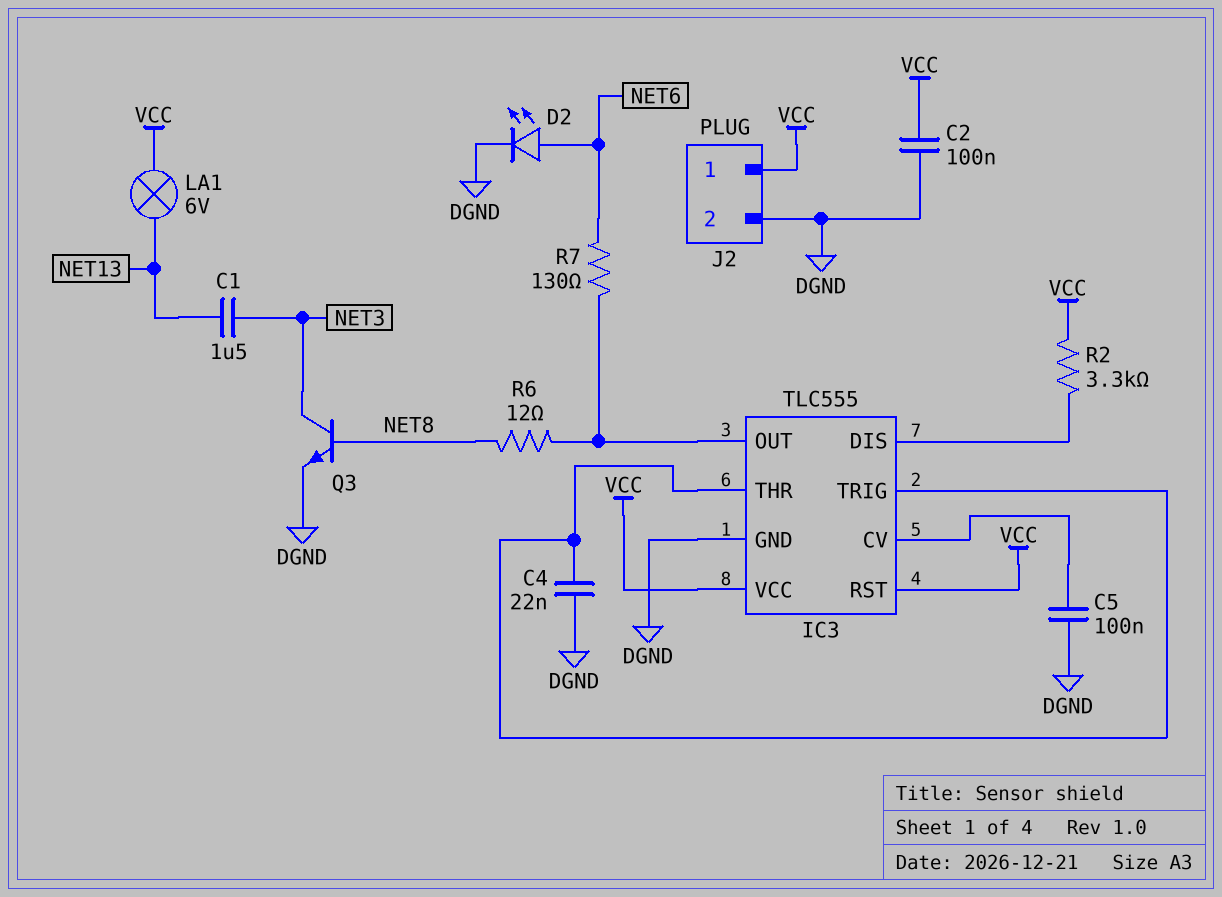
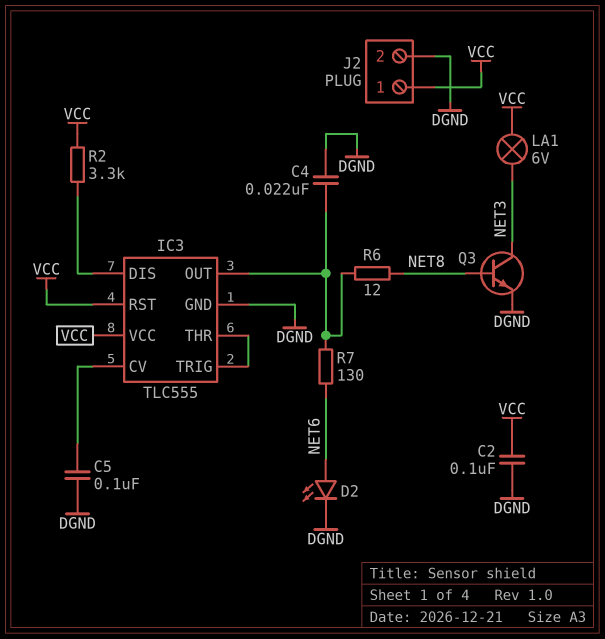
C1: 1.5uF (NET3, NET13) -> none
C4: 22nF (DGND, IC3/THR) -> 22nF (DGND, IC3/OUT)
LA1: lamp 6V (NET13, VCC) -> lamp 6V (NET3, VCC)

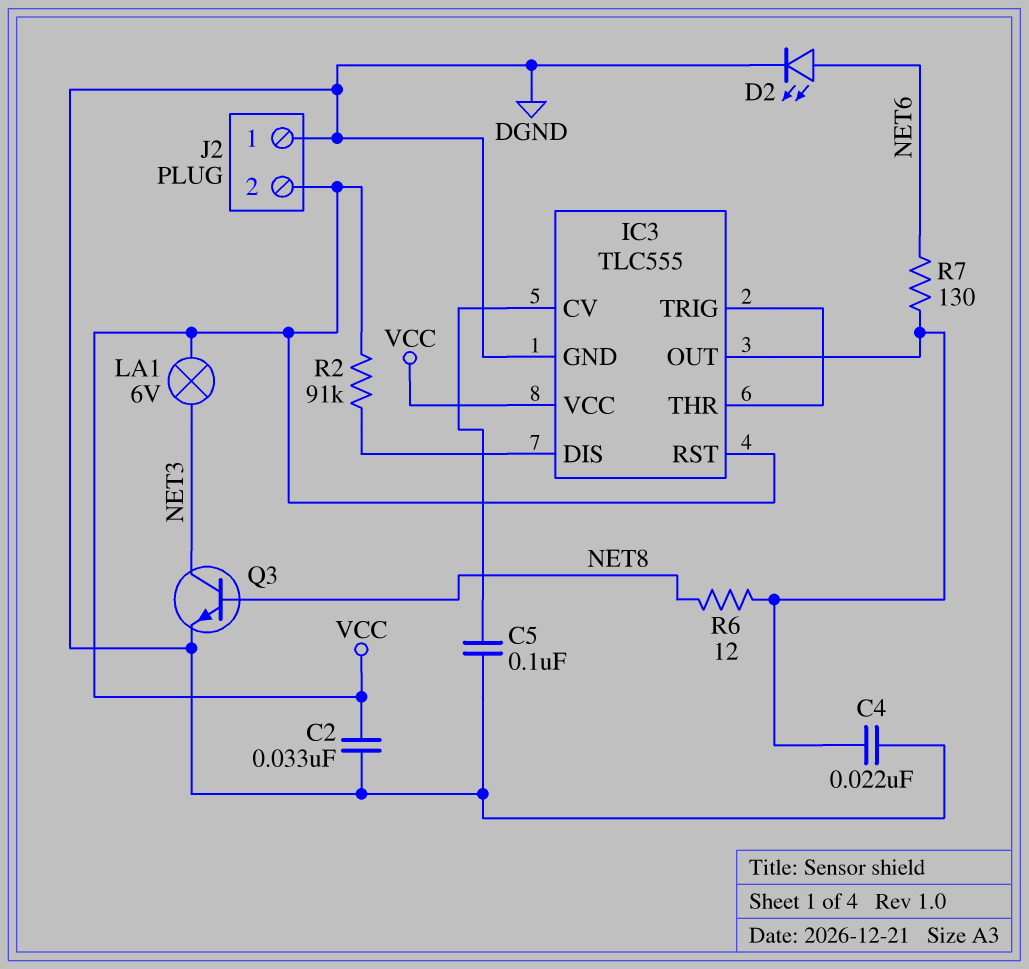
C2: 100nF (DGND, VCC) -> 33nF (DGND, VCC)
J2 pin 1: VCC -> DGND
J2 pin 2: DGND -> VCC
R2: 3.3k (IC3/DIS, VCC) -> 91k (IC3/DIS, VCC)

